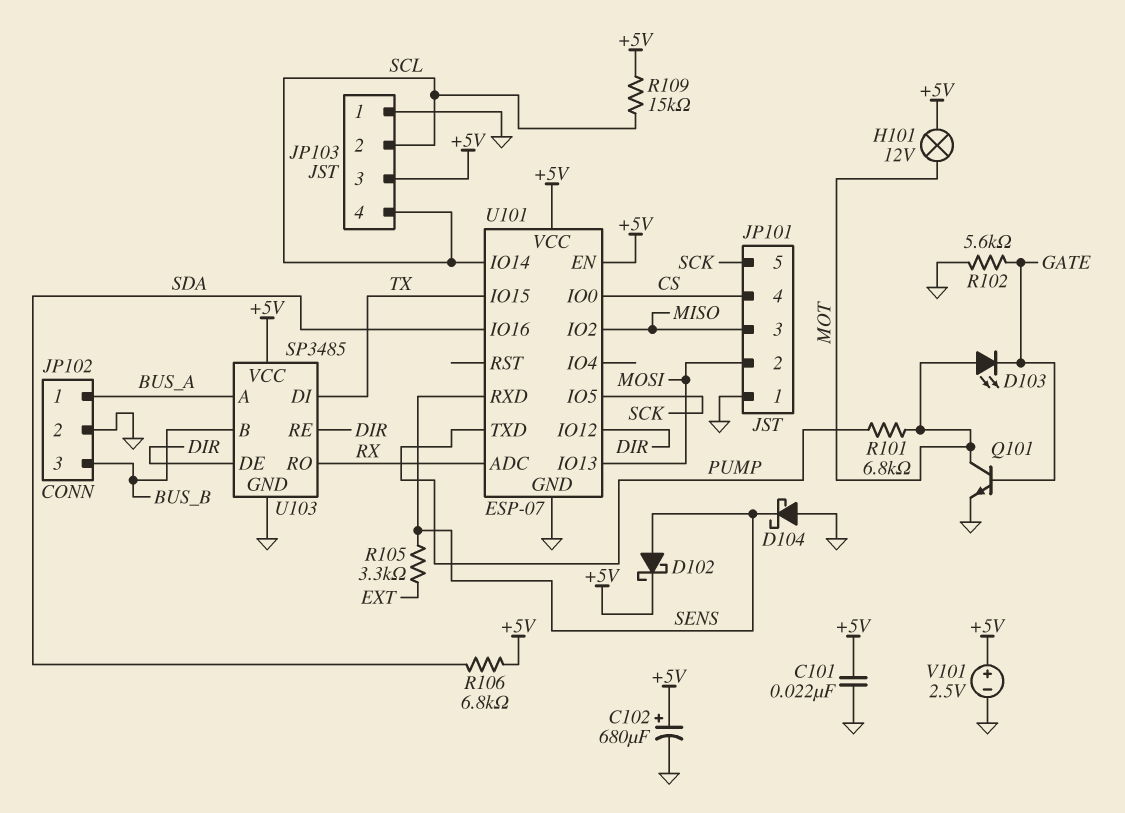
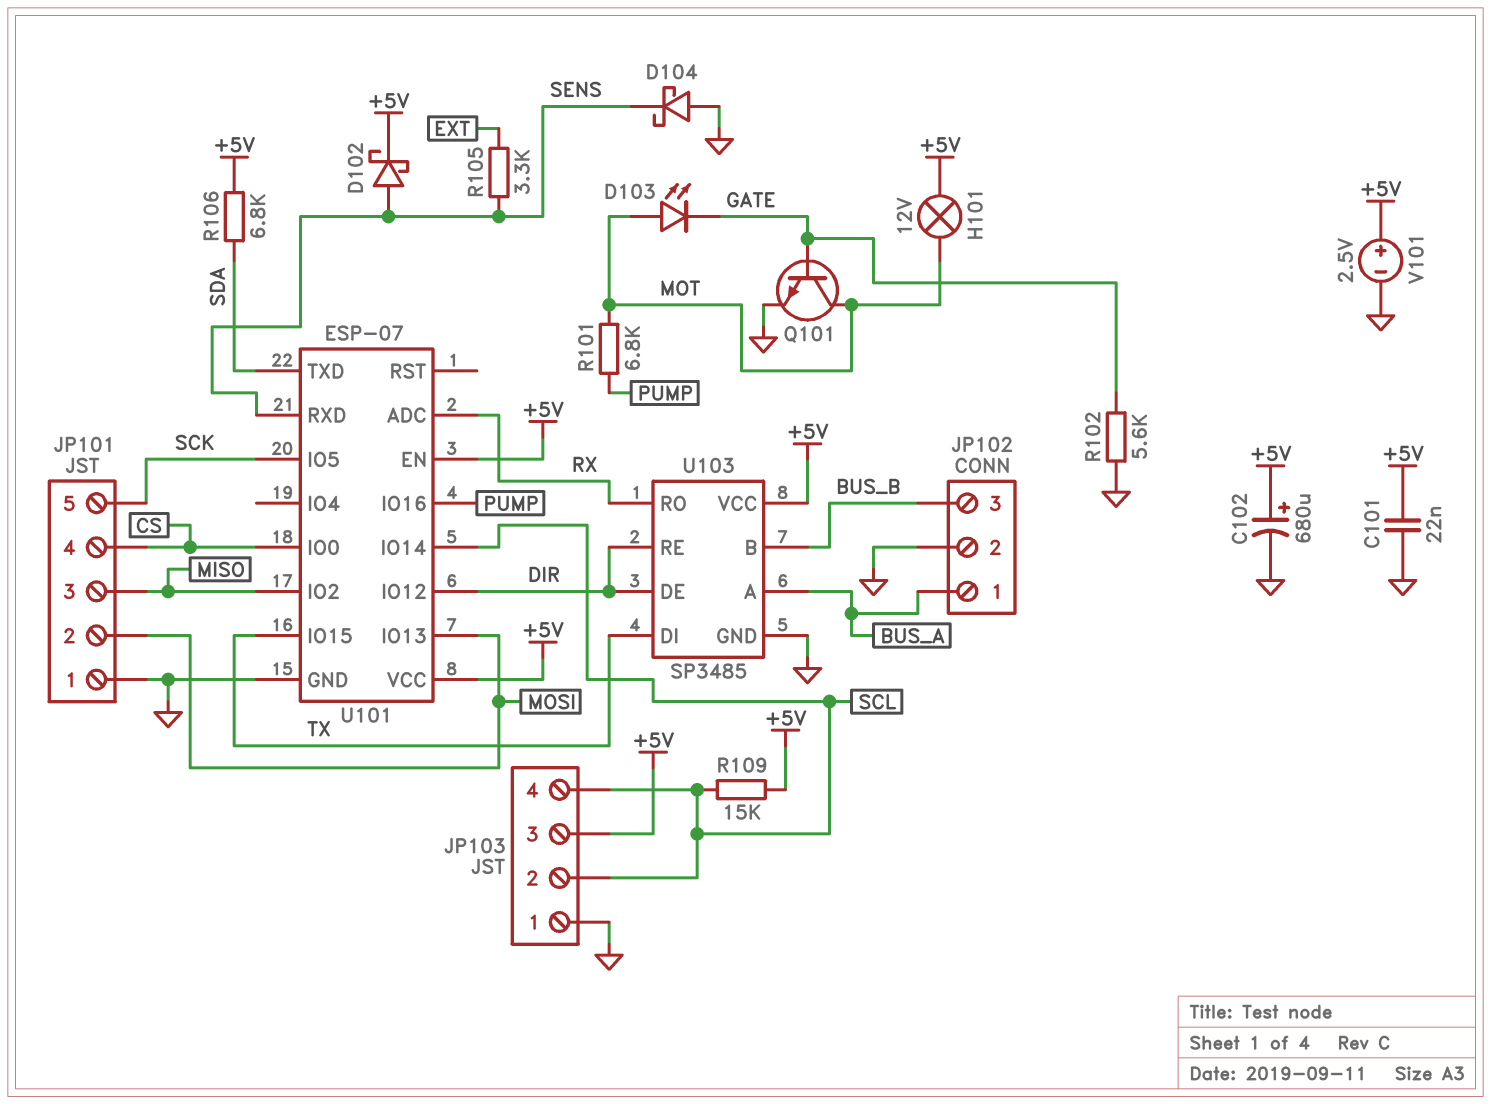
U101 pin IO16: SDA -> PUMP
U101 pin TXD: PUMP -> SDA

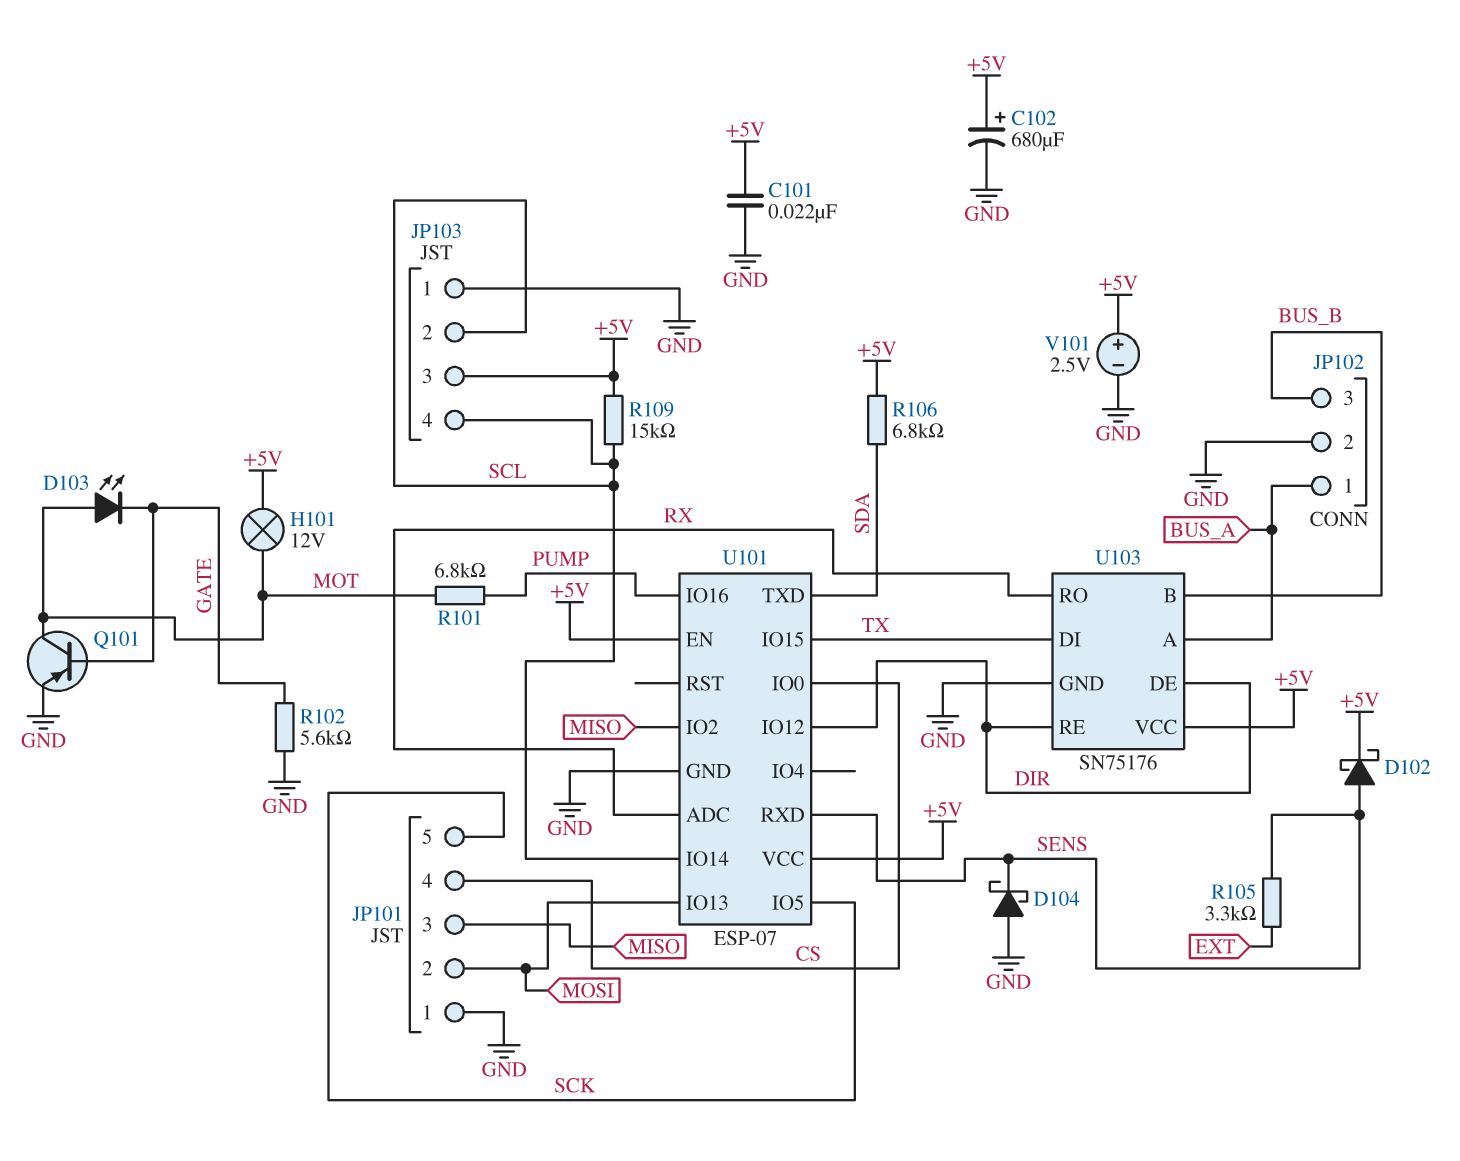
Q101: NPN (B GATE, C MOT, E GND) -> PNP (B GATE, C MOT, E GND)
U103: SP3485 -> SN75176

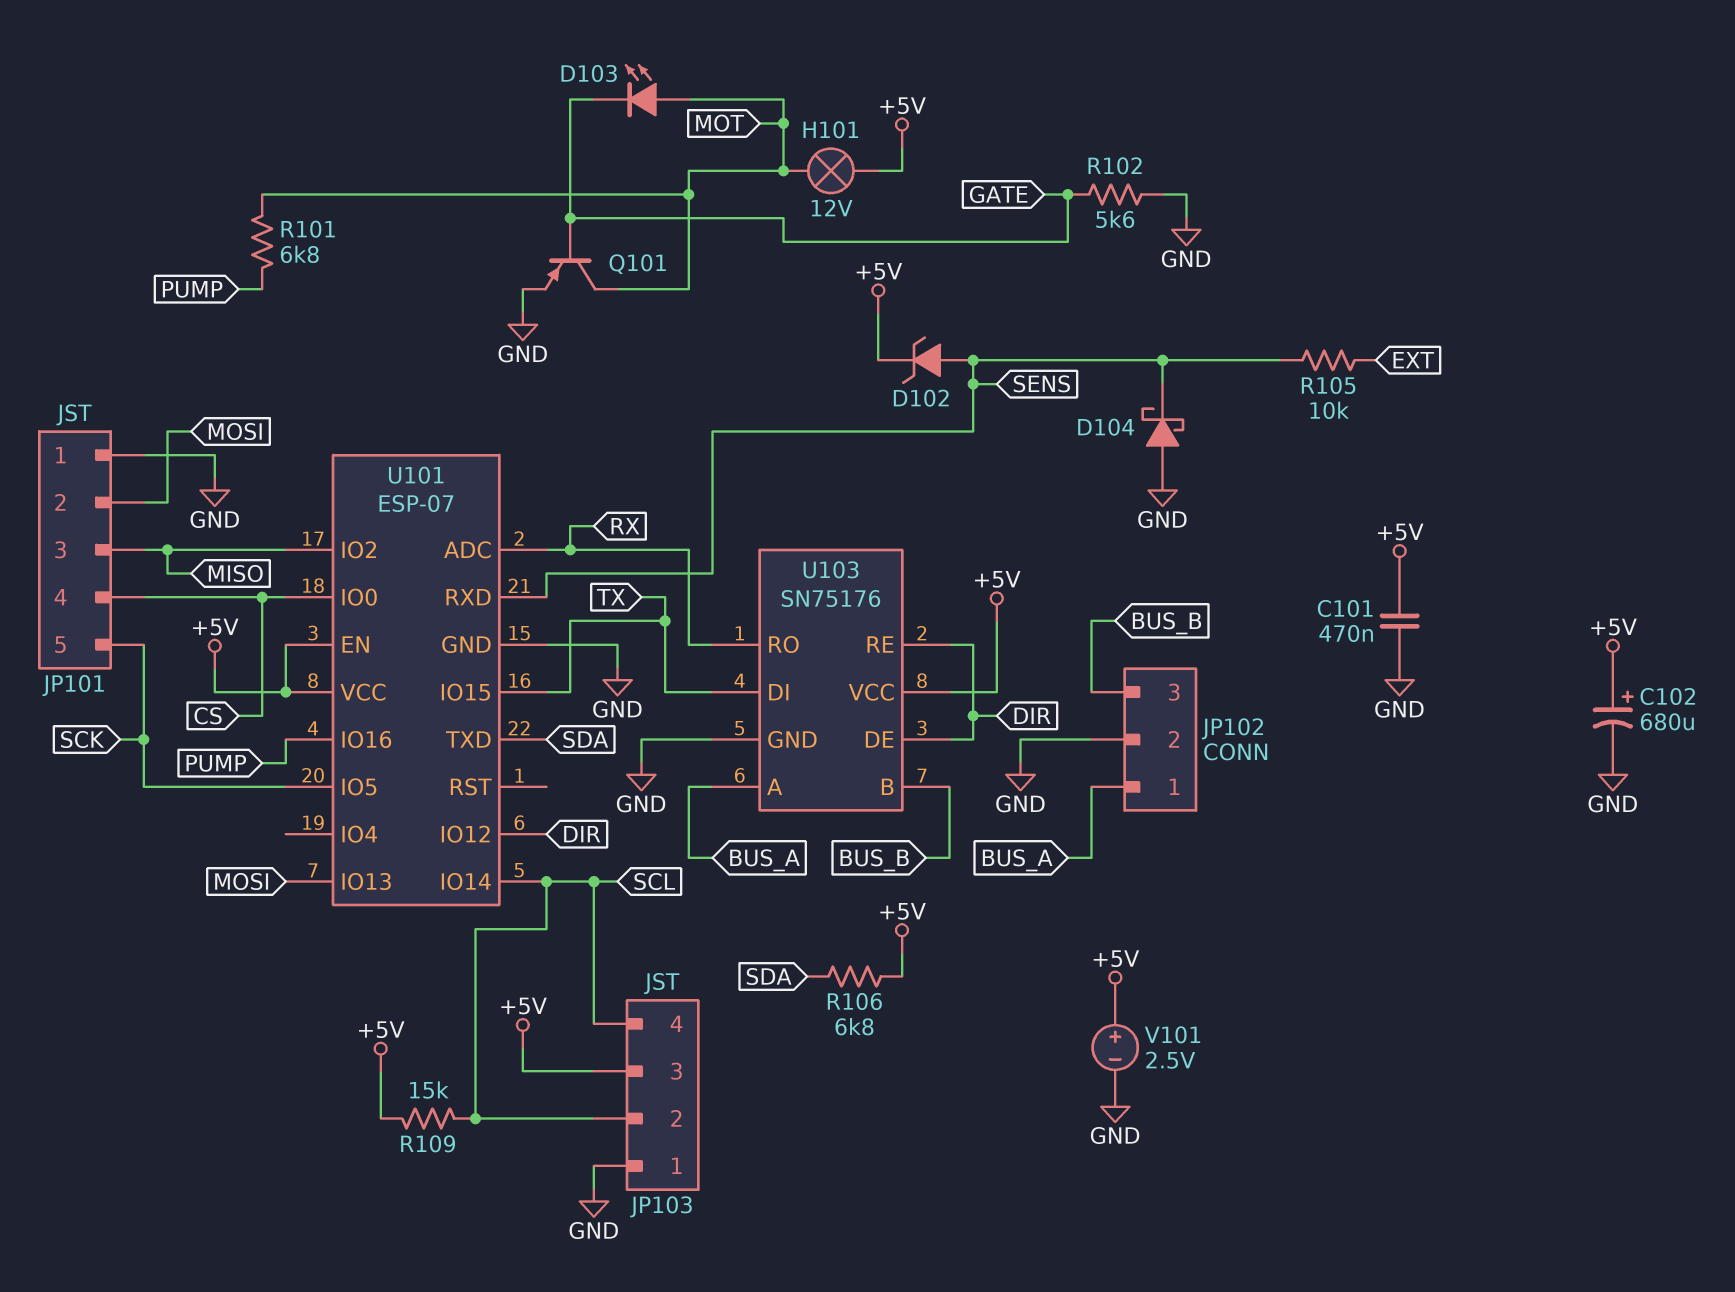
C101: 22nF (+5V, GND) -> 470nF (+5V, GND)
D102: schottky (A SENS, K +5V) -> zener (A SENS, K +5V)
R105: 3.3k (EXT, SENS) -> 10k (EXT, SENS)

